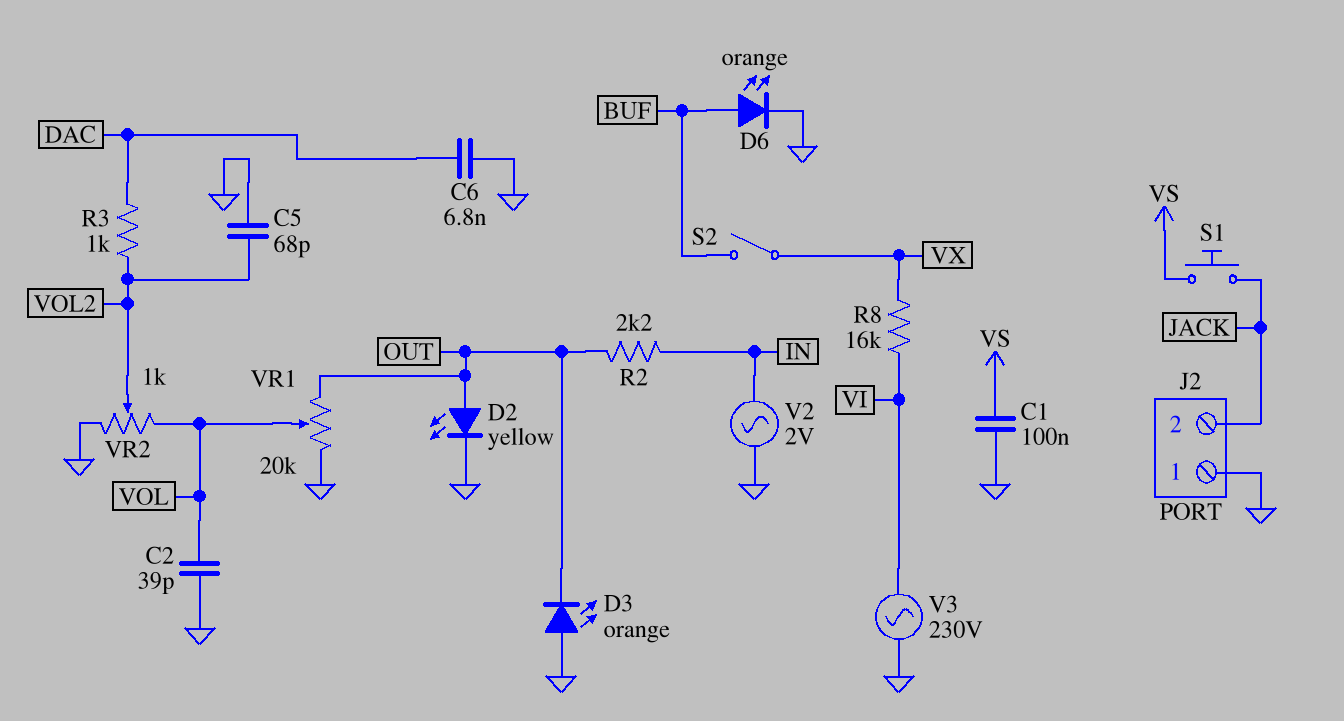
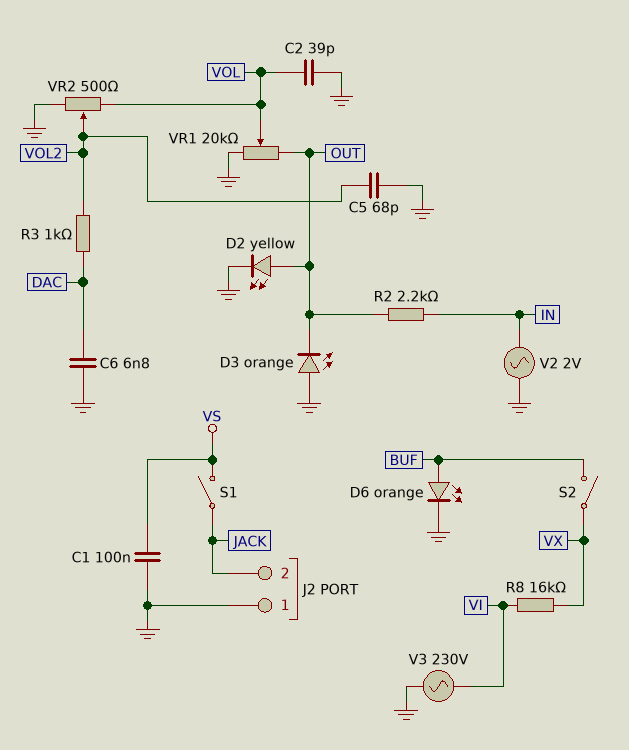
S1: button (JACK, VS) -> switch (JACK, VS)
VR2: 1k (GND, VOL, wiper VOL2) -> 500 (GND, VOL, wiper VOL2)

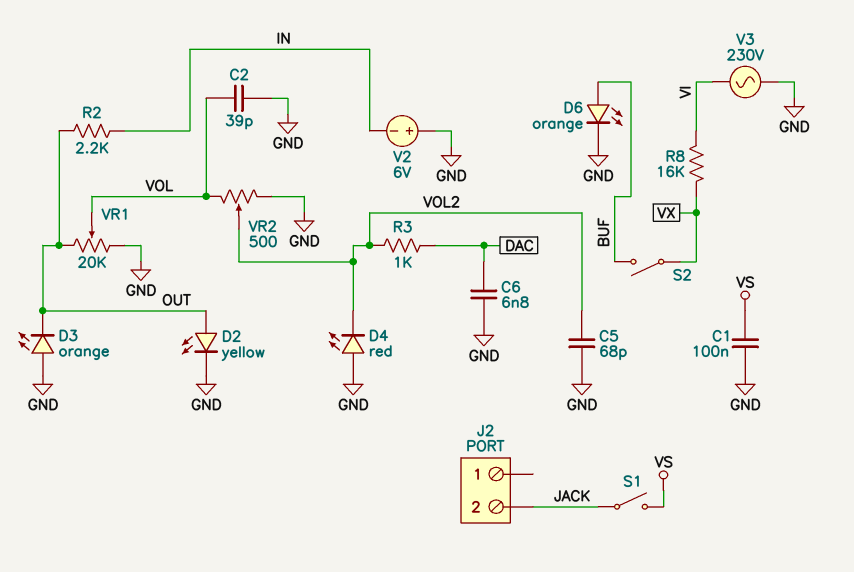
D4: none -> LED red (A GND, K VOL2)
J2 pin 1: GND -> none
V2: AC 2V (GND, IN) -> 6V (plus GND, minus IN)

